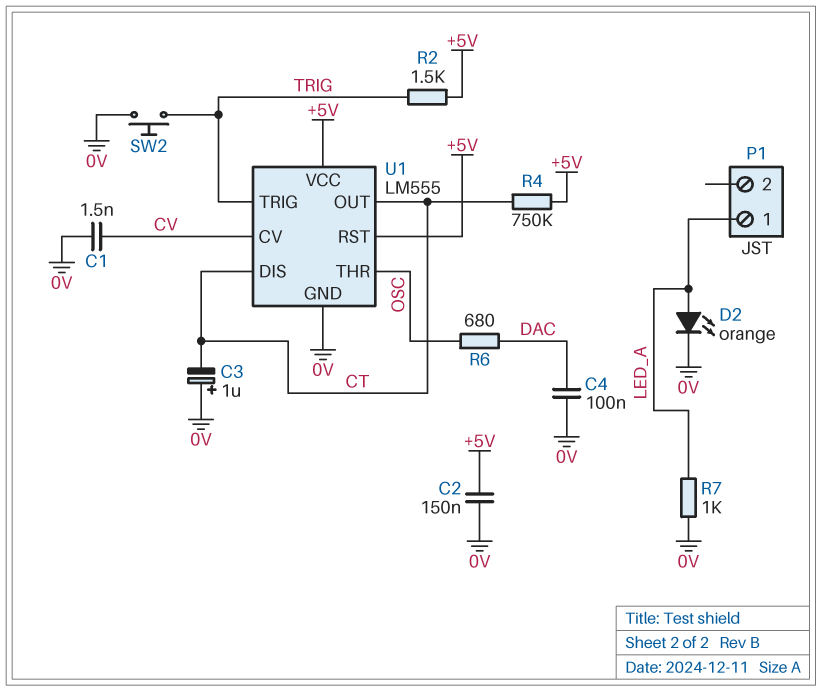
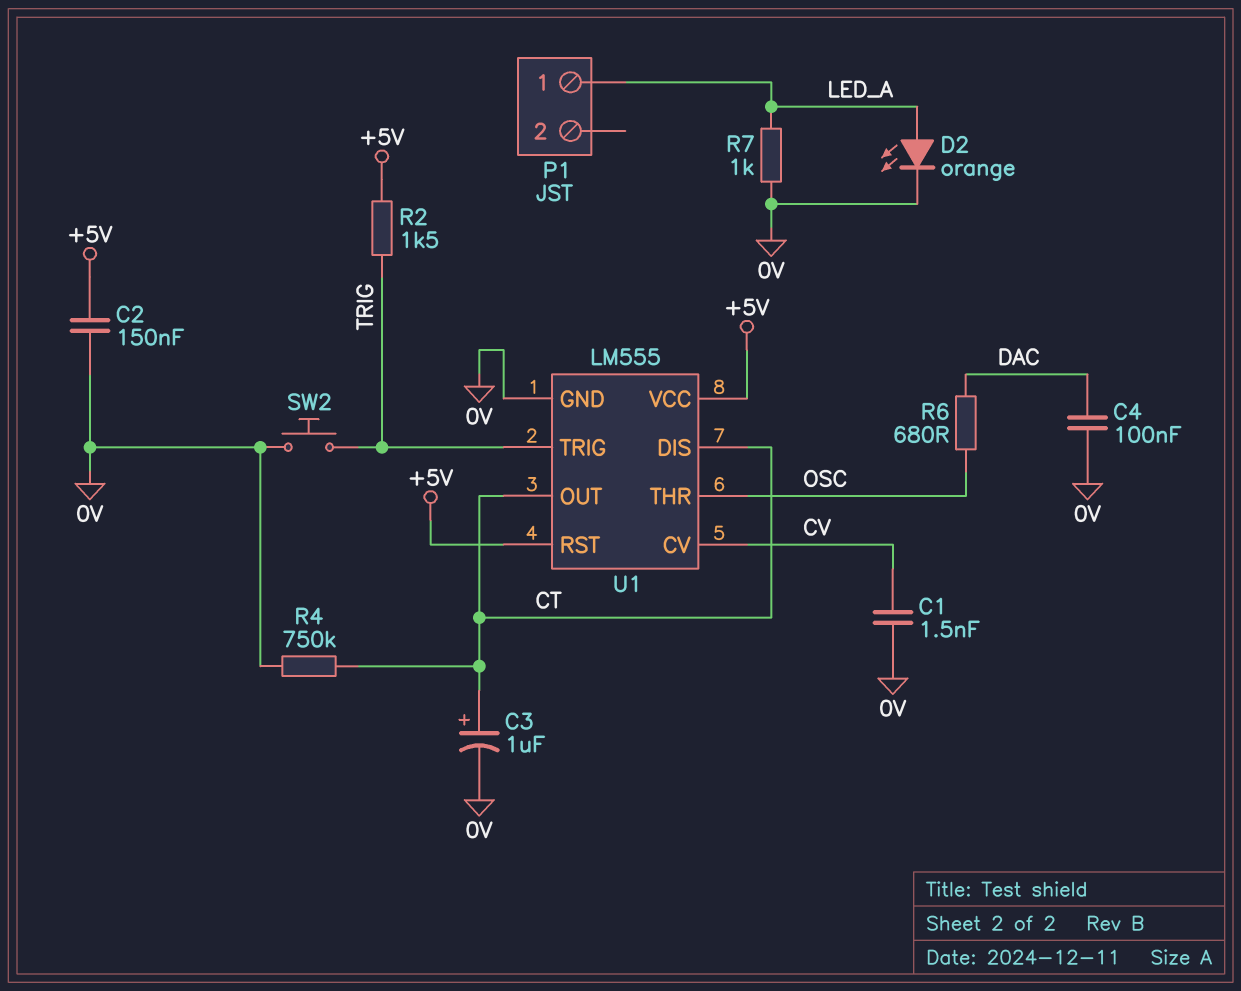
C3: 1uF (plus 0V, minus CT) -> 1uF (plus CT, minus 0V)
R4: 750k (+5V, CT) -> 750k (0V, CT)

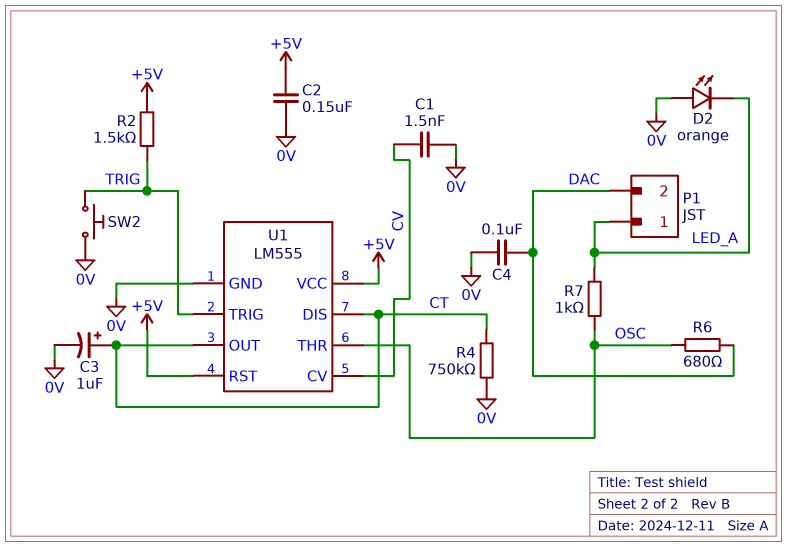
D2: LED orange (A LED_A, K 0V) -> LED orange (A 0V, K LED_A)
P1 pin 2: none -> DAC
R7: 1k (0V, LED_A) -> 1k (LED_A, OSC)

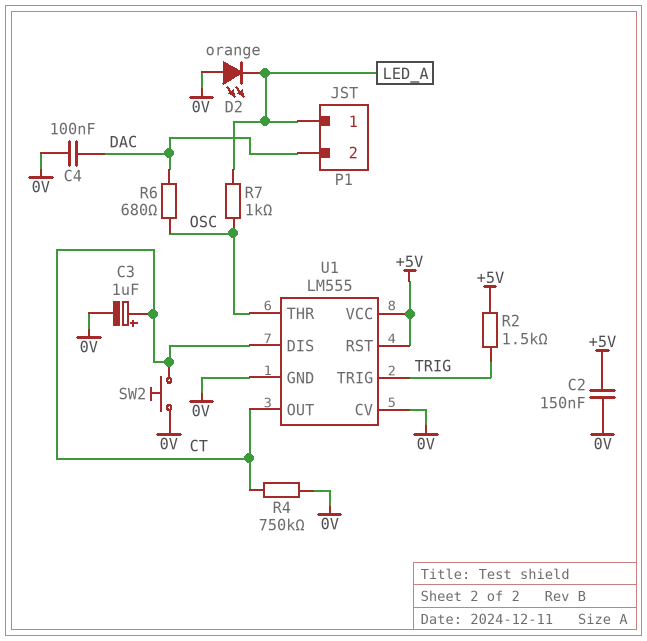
C1: 1.5nF (0V, CV) -> none
SW2: button (0V, TRIG) -> button (0V, CT)
U1 pin CV: CV -> 0V

